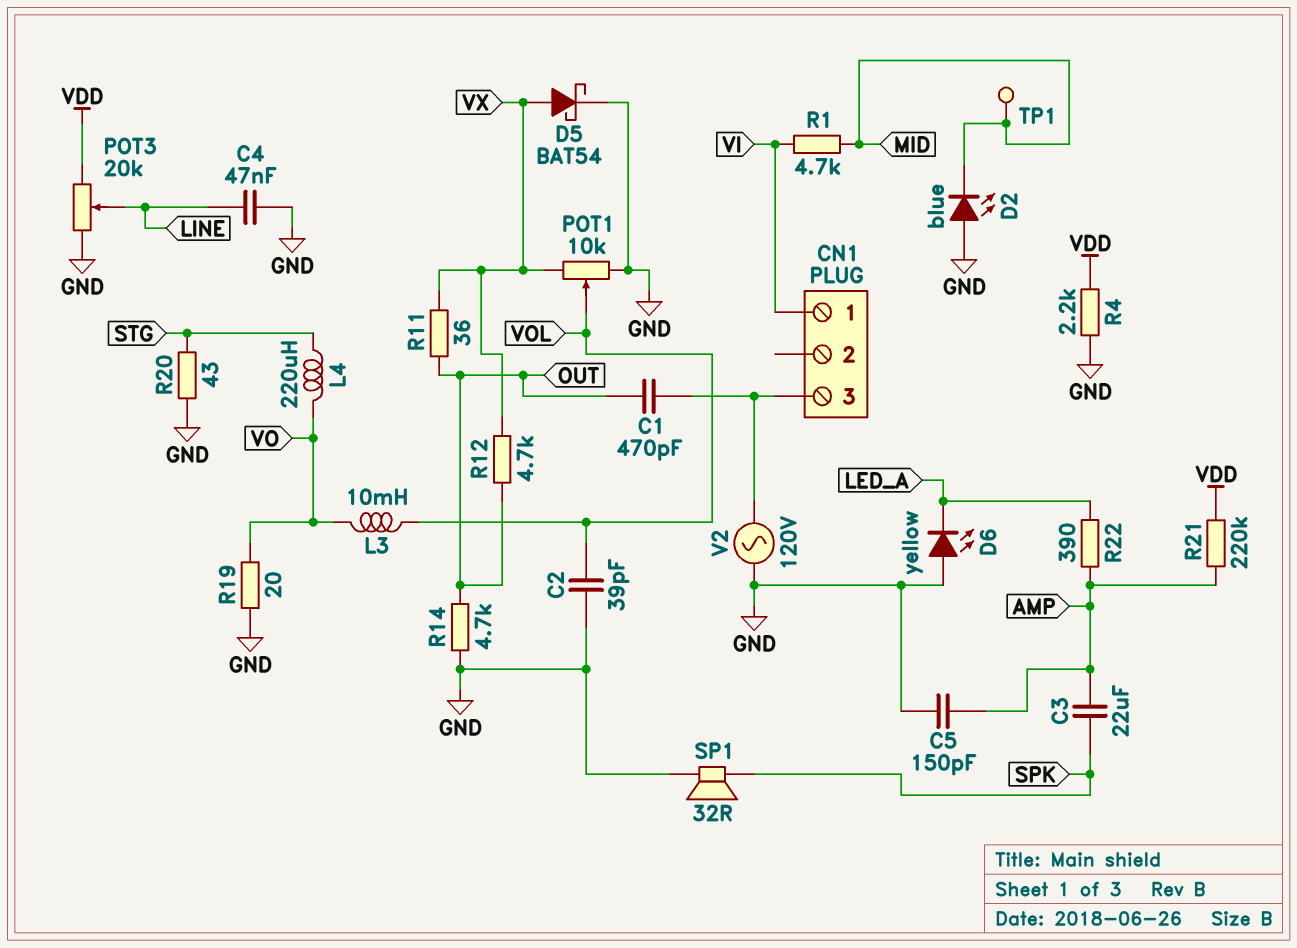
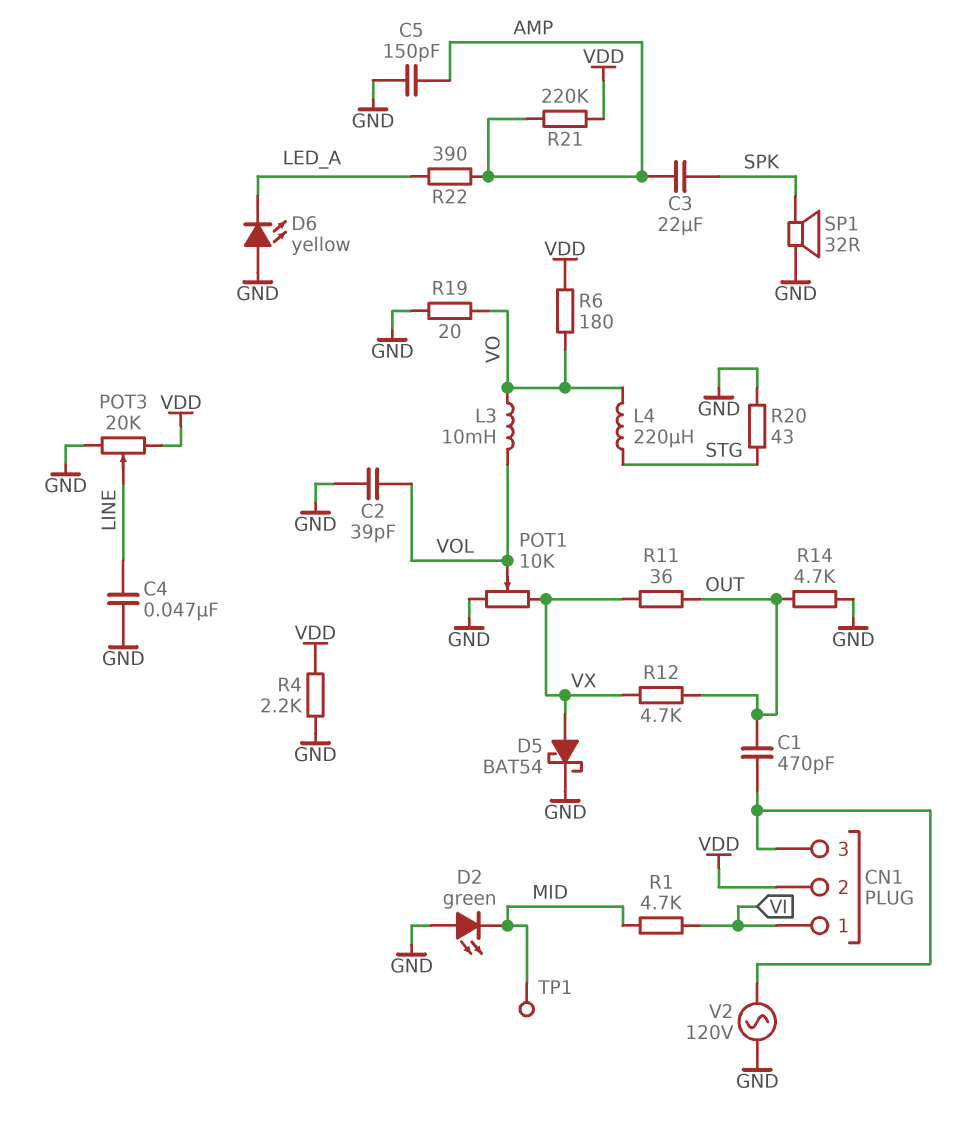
CN1 pin 2: none -> VDD
D2: LED blue (A GND, K MID) -> LED green (A GND, K MID)
R6: none -> 180 (VDD, VO)

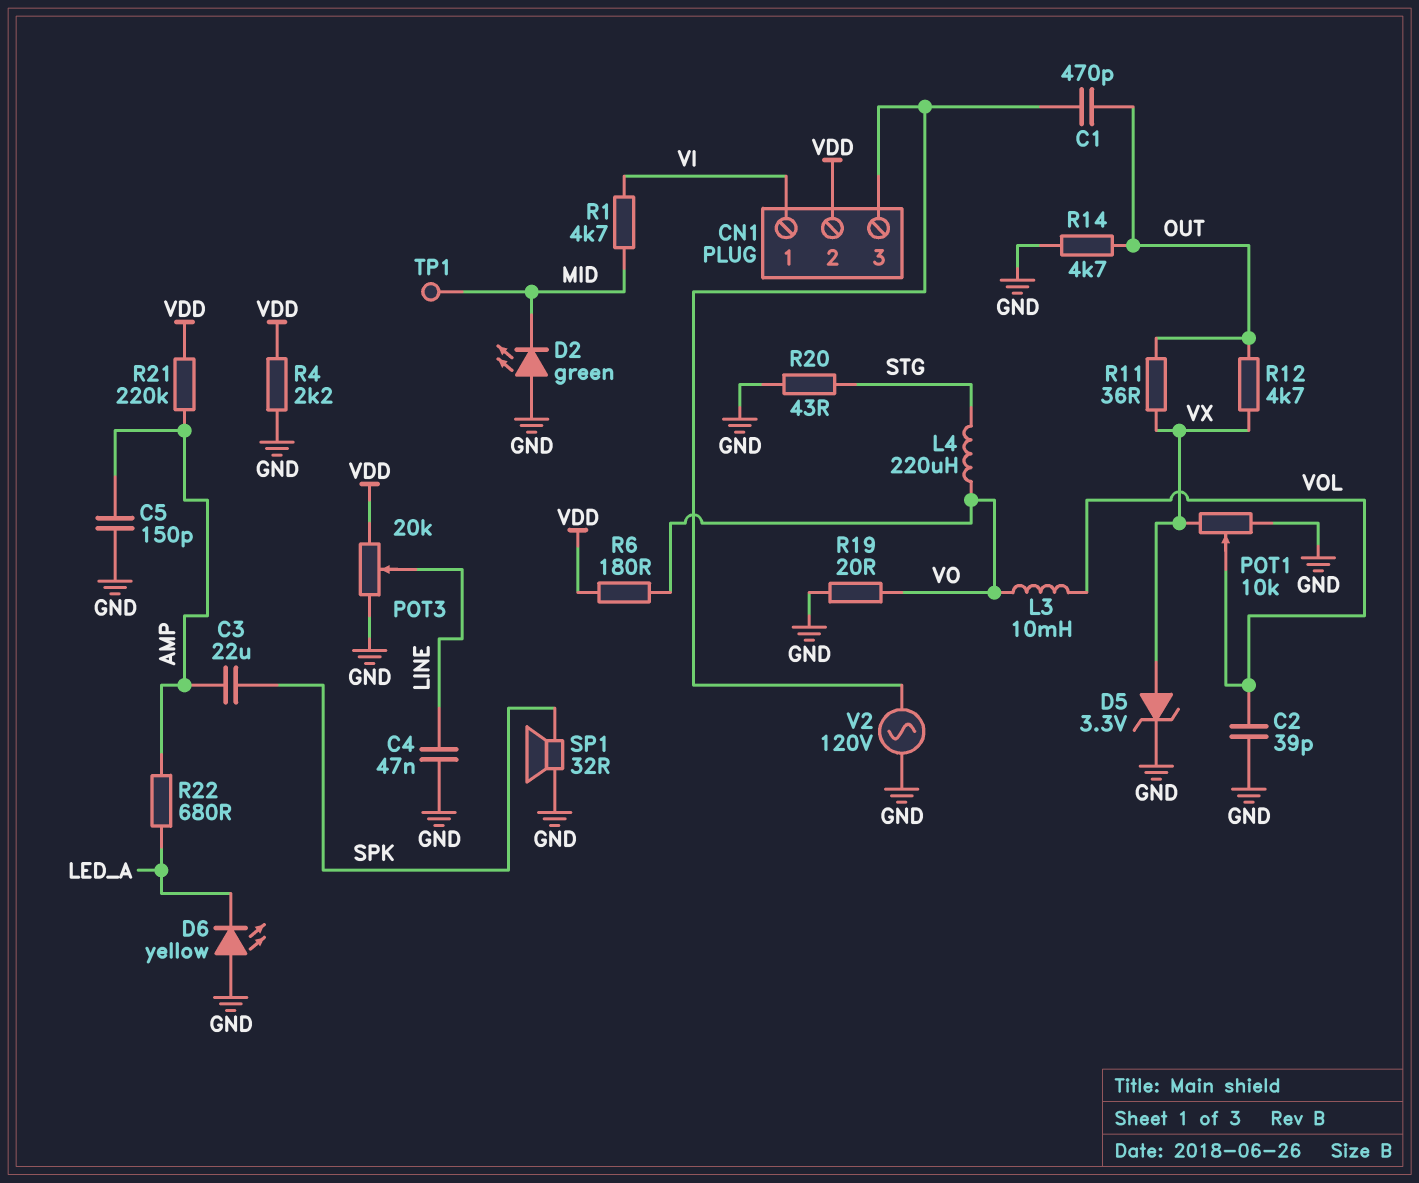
D5: schottky BAT54 (A VX, K GND) -> zener 3.3V (A VX, K GND)
R22: 390 (AMP, LED_A) -> 680 (AMP, LED_A)

